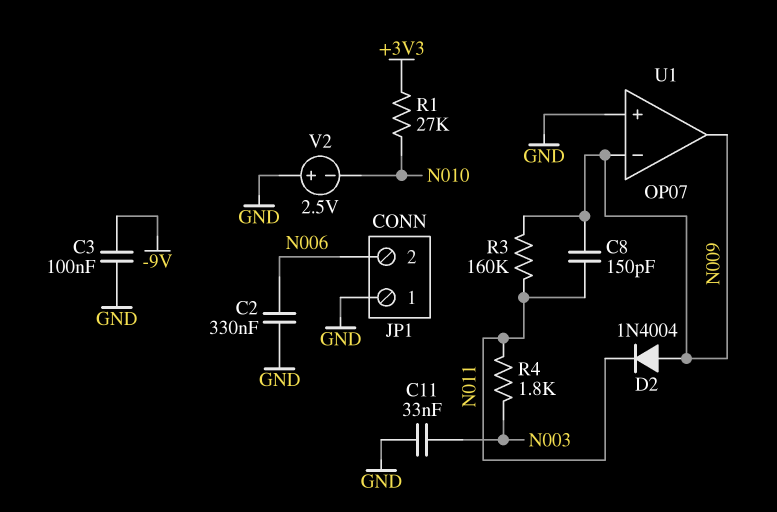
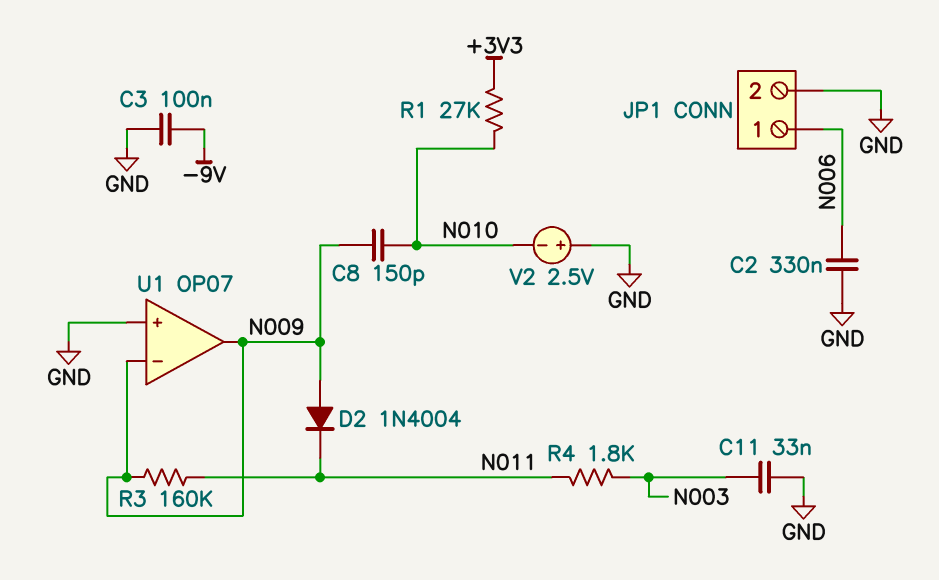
C8: 150pF (N009, N011) -> 150pF (N009, N010)
JP1 pin 1: GND -> N006
JP1 pin 2: N006 -> GND

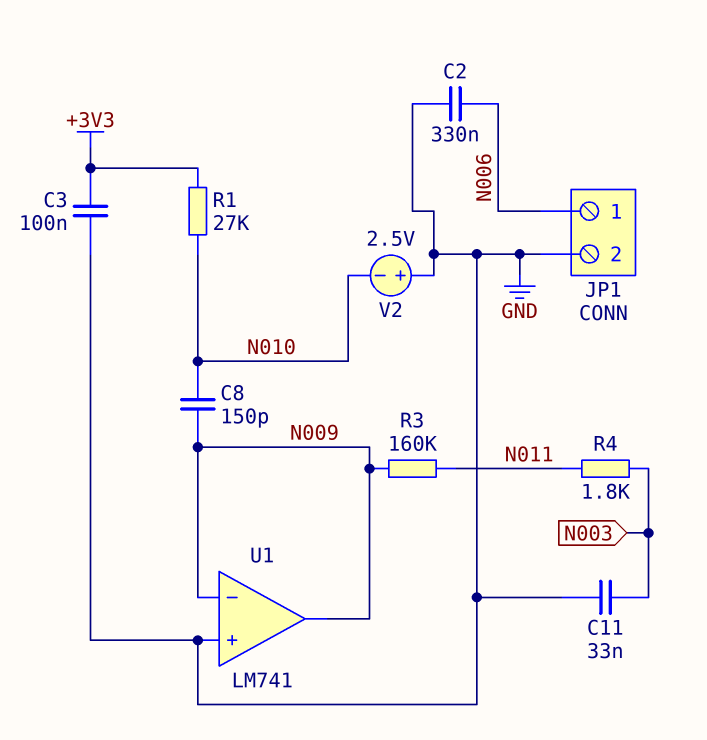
C3: 100nF (-9V, GND) -> 100nF (+3V3, GND)
D2: diode 1N4004 (A N009, K N011) -> none
U1: OP07 -> LM741

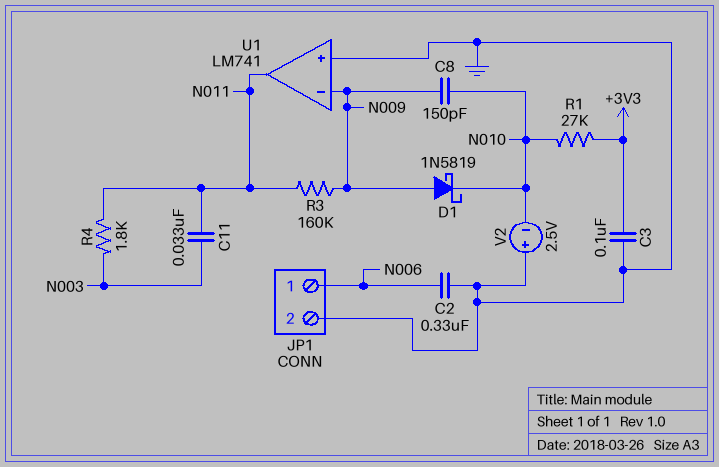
C11: 33nF (GND, N003) -> 33nF (N003, N011)
D1: none -> schottky 1N5819 (A N009, K N010)
U1 pin out: N009 -> N011

